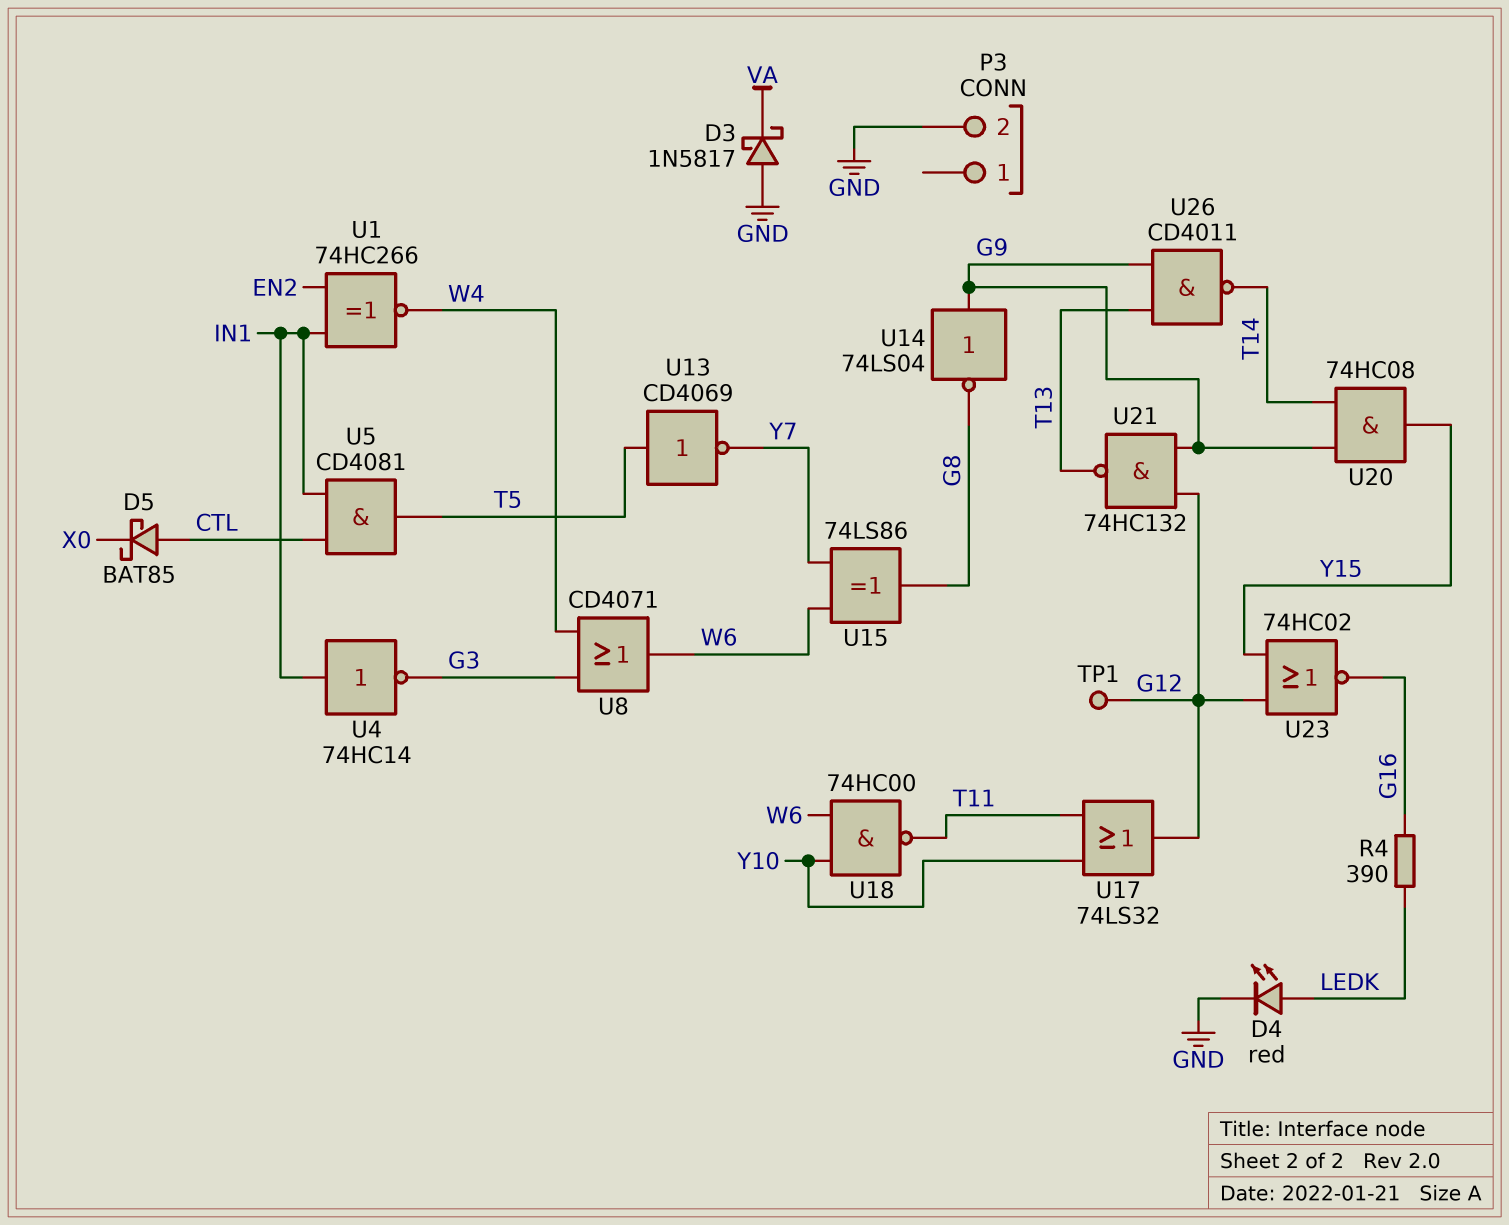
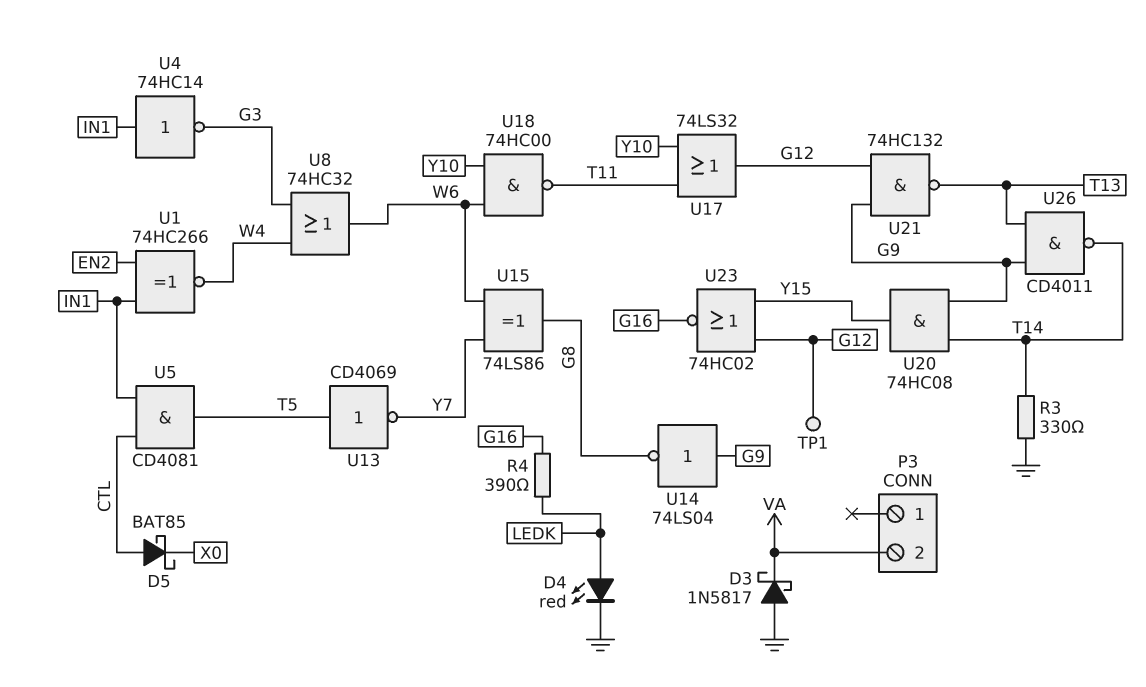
P3 pin 2: GND -> VA
R3: none -> 330 (GND, T14)
U8: OR CD4071 (in G3, in W4, out W6) -> OR 74HC32 (in G3, in W4, out W6)

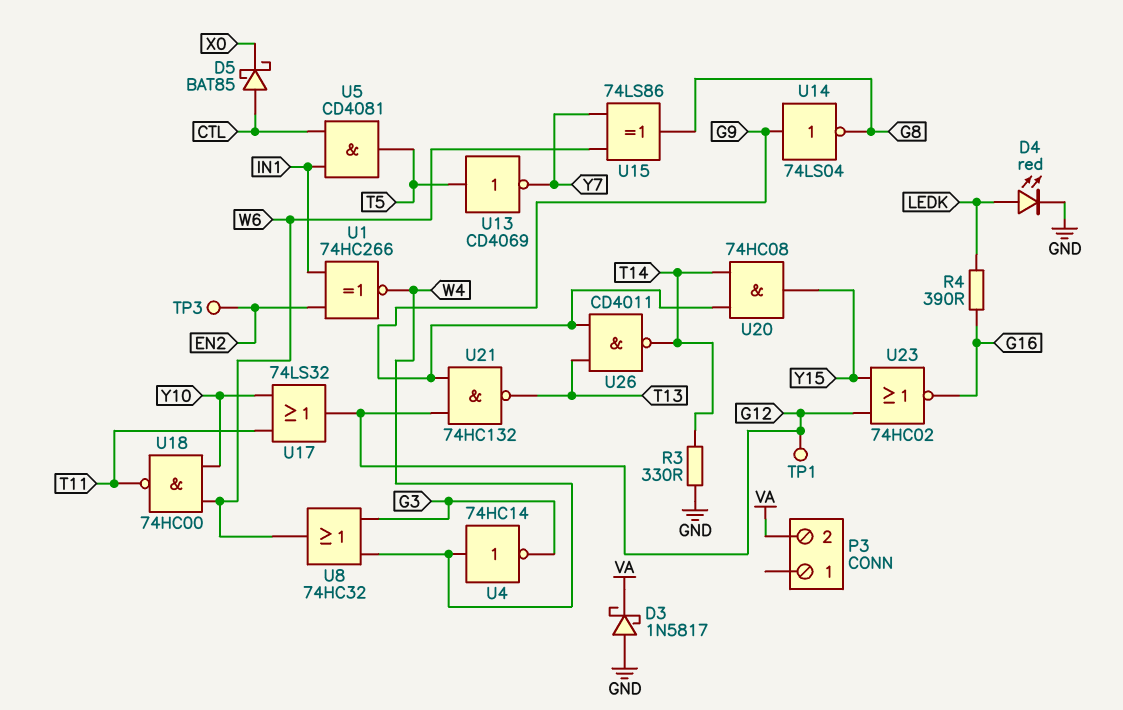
TP3: none -> test point (EN2)
U4: NOT 74HC14 (in IN1, out G3) -> NOT 74HC14 (in W4, out G3)

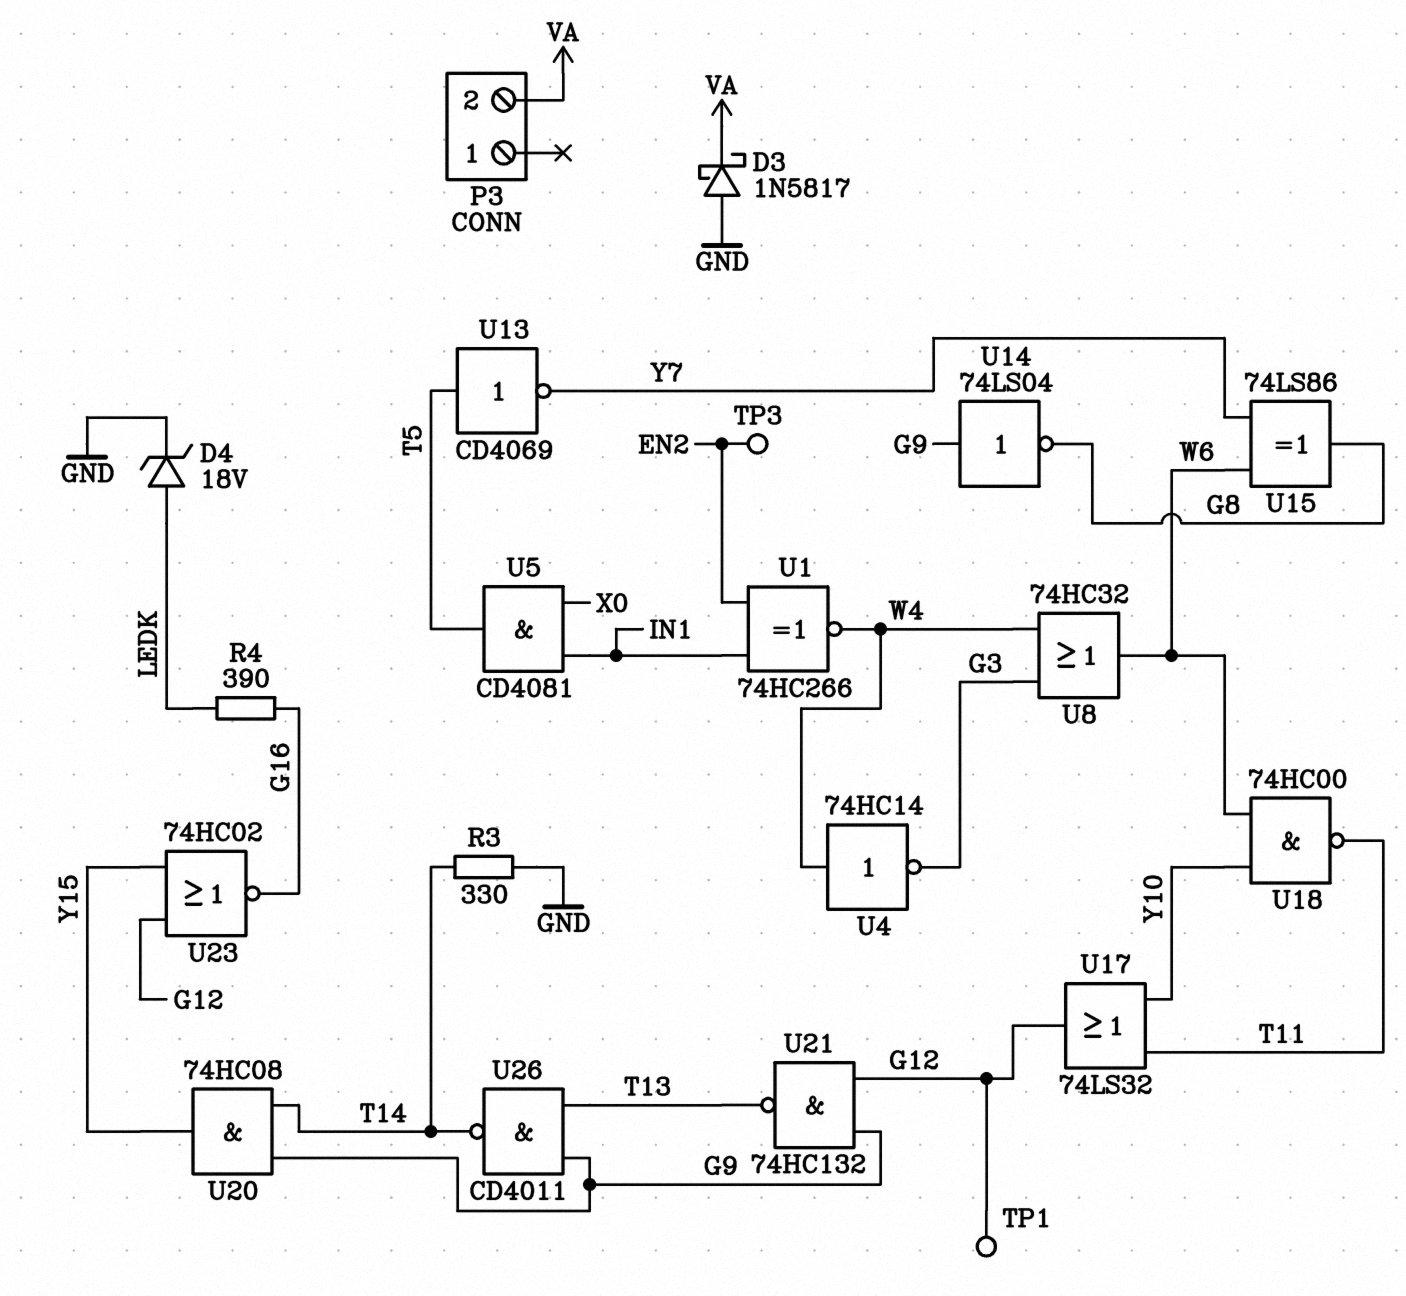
D4: LED red (A LEDK, K GND) -> zener 18V (A LEDK, K GND)
D5: schottky BAT85 (A CTL, K X0) -> none
U5: AND CD4081 (in CTL, in IN1, out T5) -> AND CD4081 (in IN1, in X0, out T5)

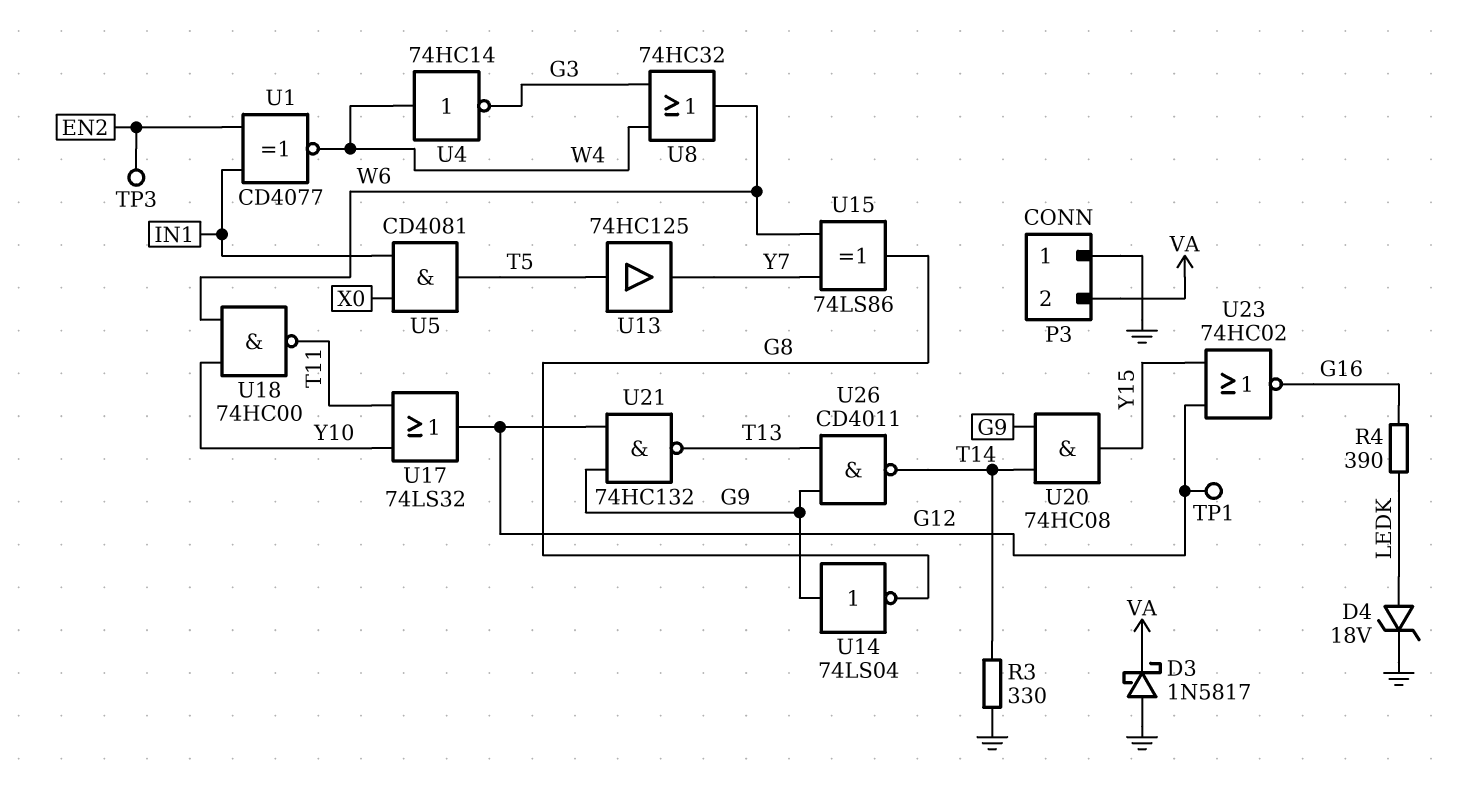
P3 pin 1: none -> GND
U1: XNOR 74HC266 (in EN2, in IN1, out W4) -> XNOR CD4077 (in EN2, in IN1, out W4)
U13: NOT CD4069 (in T5, out Y7) -> buffer 74HC125 (in T5, out Y7)

